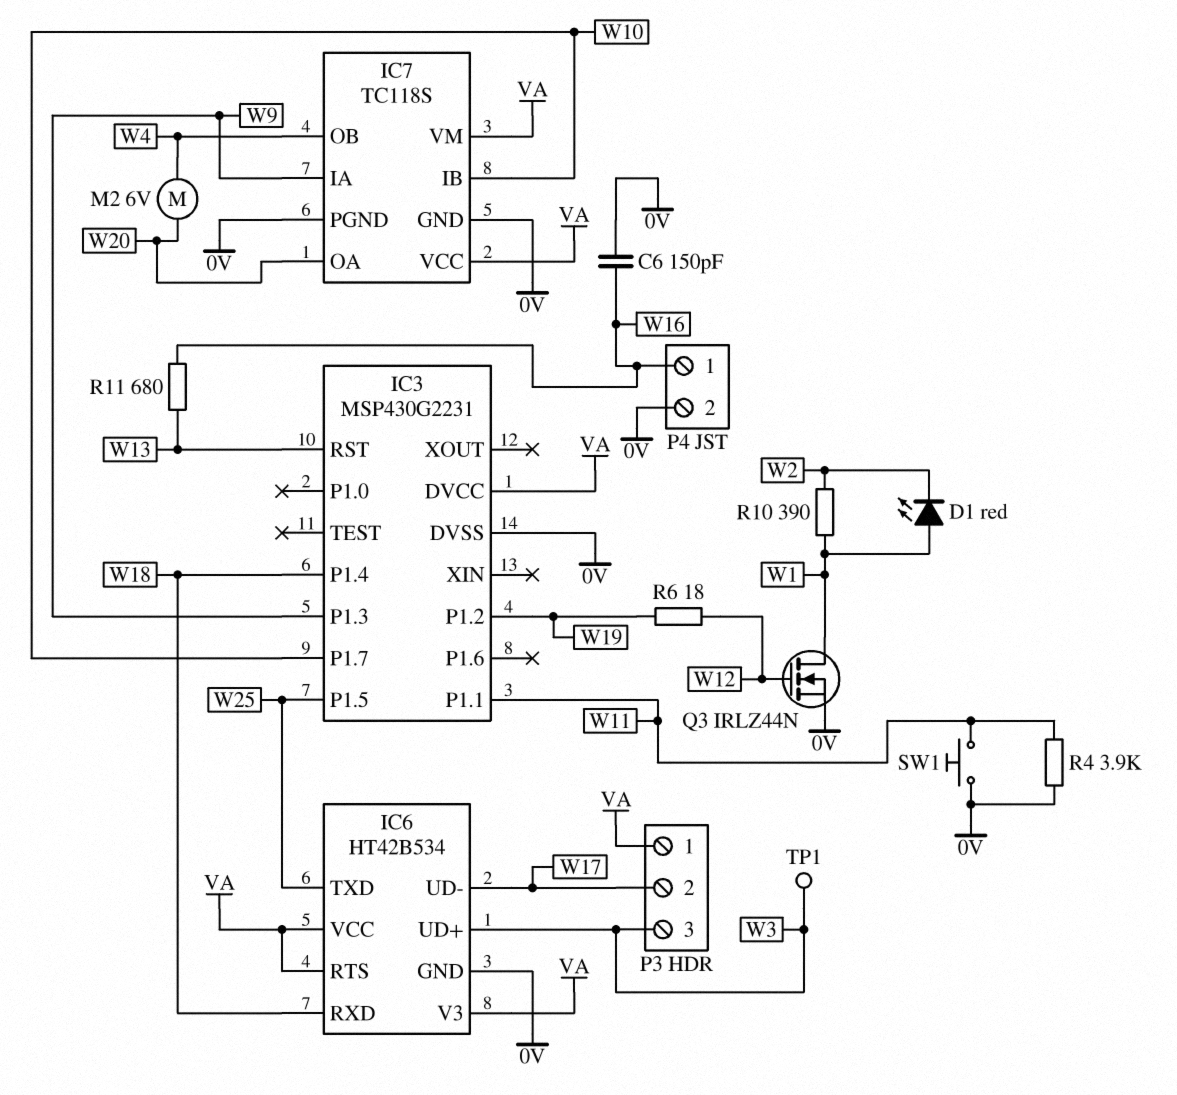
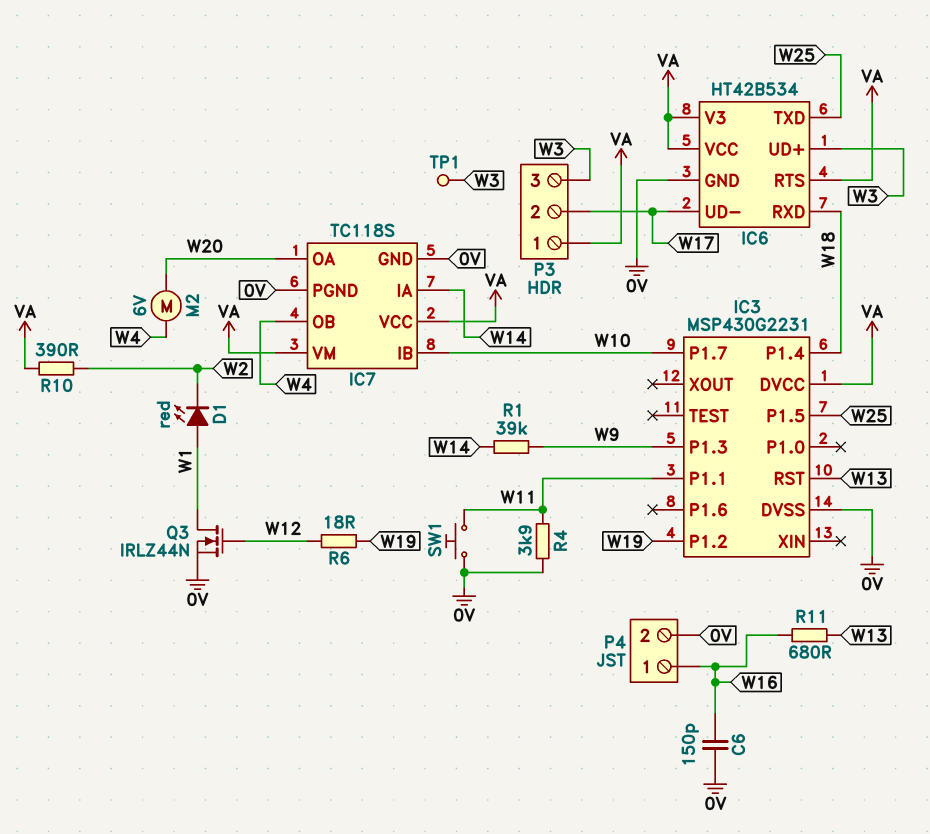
IC7 pin IA: W9 -> W14
R1: none -> 39k (W9, W14)
R10: 390 (W1, W2) -> 390 (VA, W2)

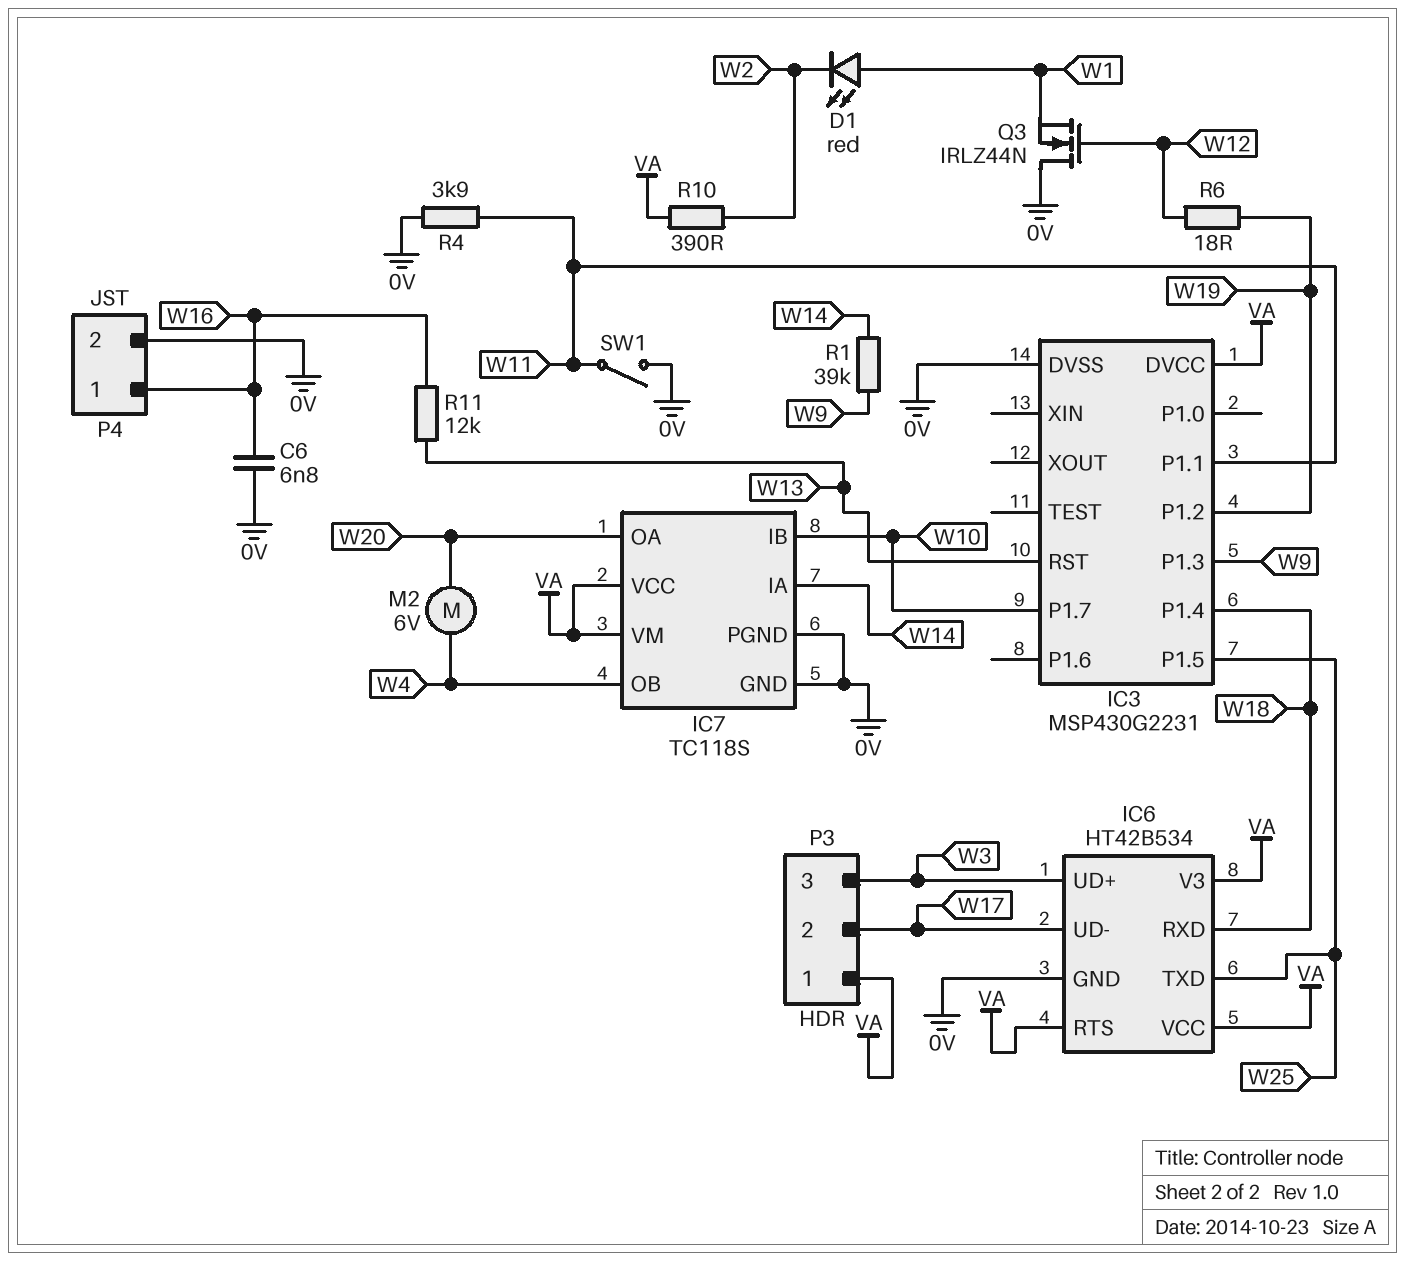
C6: 150pF (0V, W16) -> 6.8nF (0V, W16)
Q3: NMOS IRLZ44N (G W12, D W1, S 0V) -> NMOS IRLZ44N (G W12, D 0V, S W1)
R11: 680 (W13, W16) -> 12k (W13, W16)
SW1: button (0V, W11) -> switch (0V, W11)
TP1: test point (W3) -> none

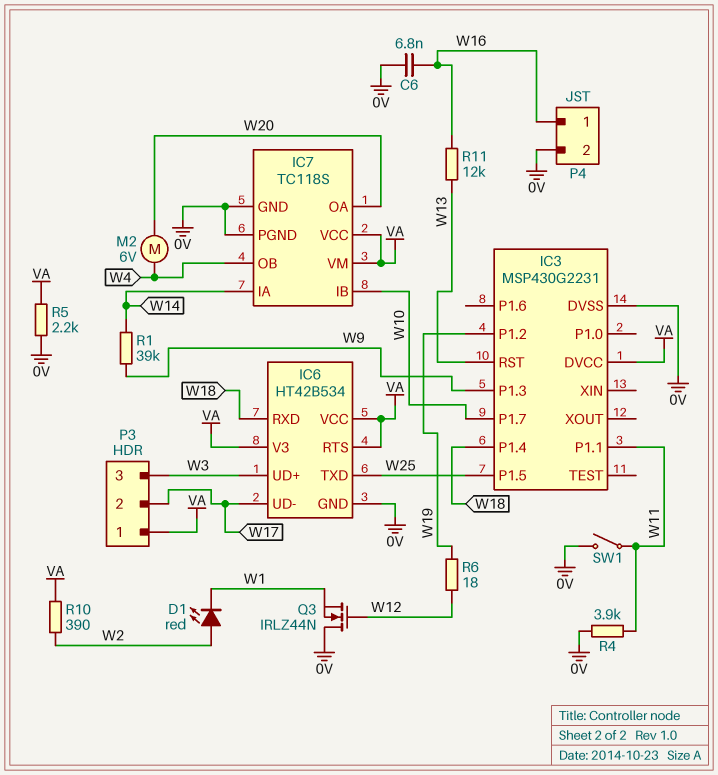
D1: LED red (A W1, K W2) -> LED red (A W2, K W1)
R5: none -> 2.2k (0V, VA)

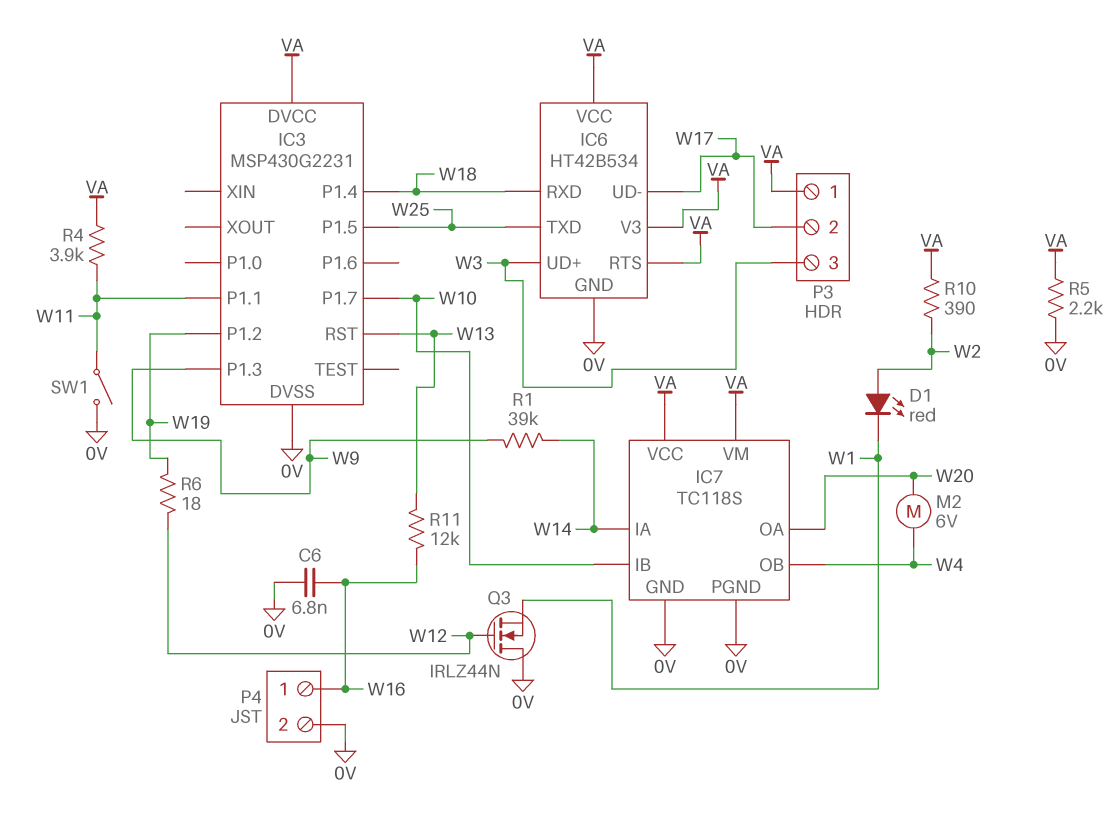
R4: 3.9k (0V, W11) -> 3.9k (VA, W11)

